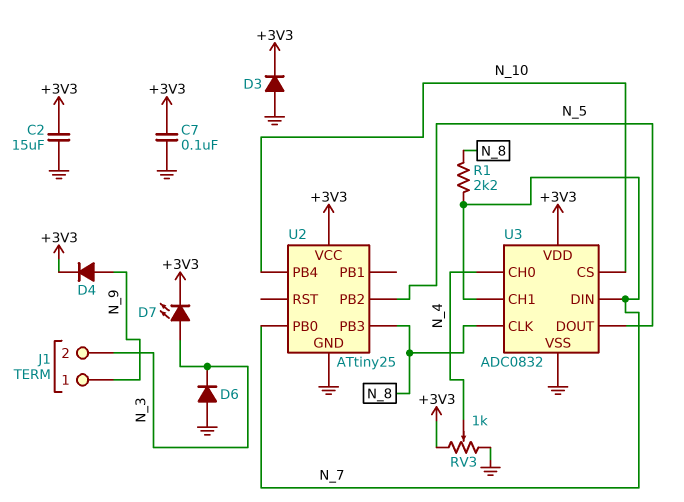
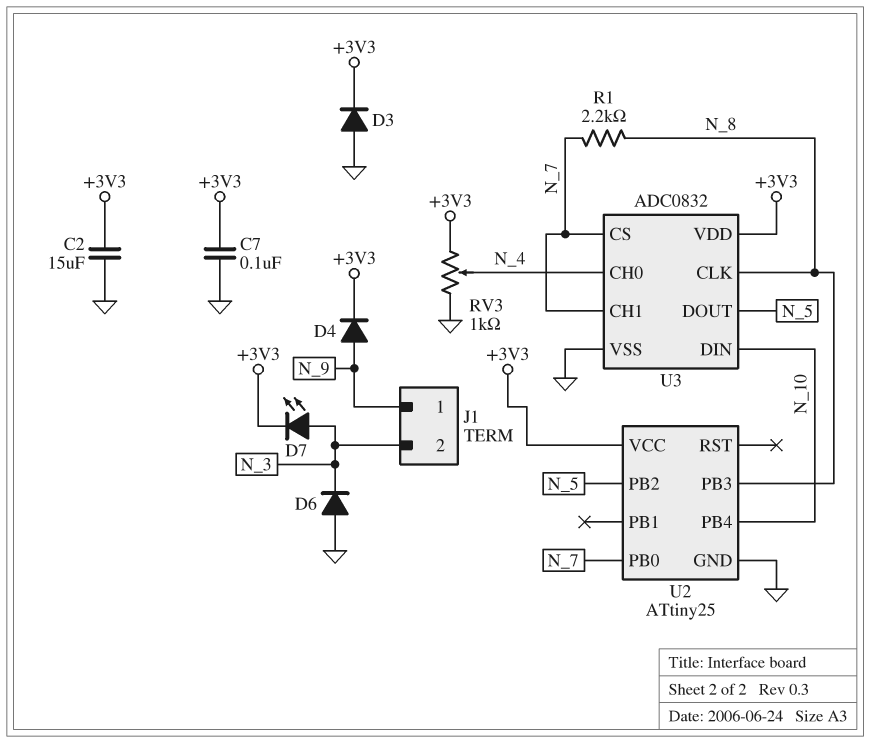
U3 pin CS: N_10 -> N_7
U3 pin DIN: N_7 -> N_10

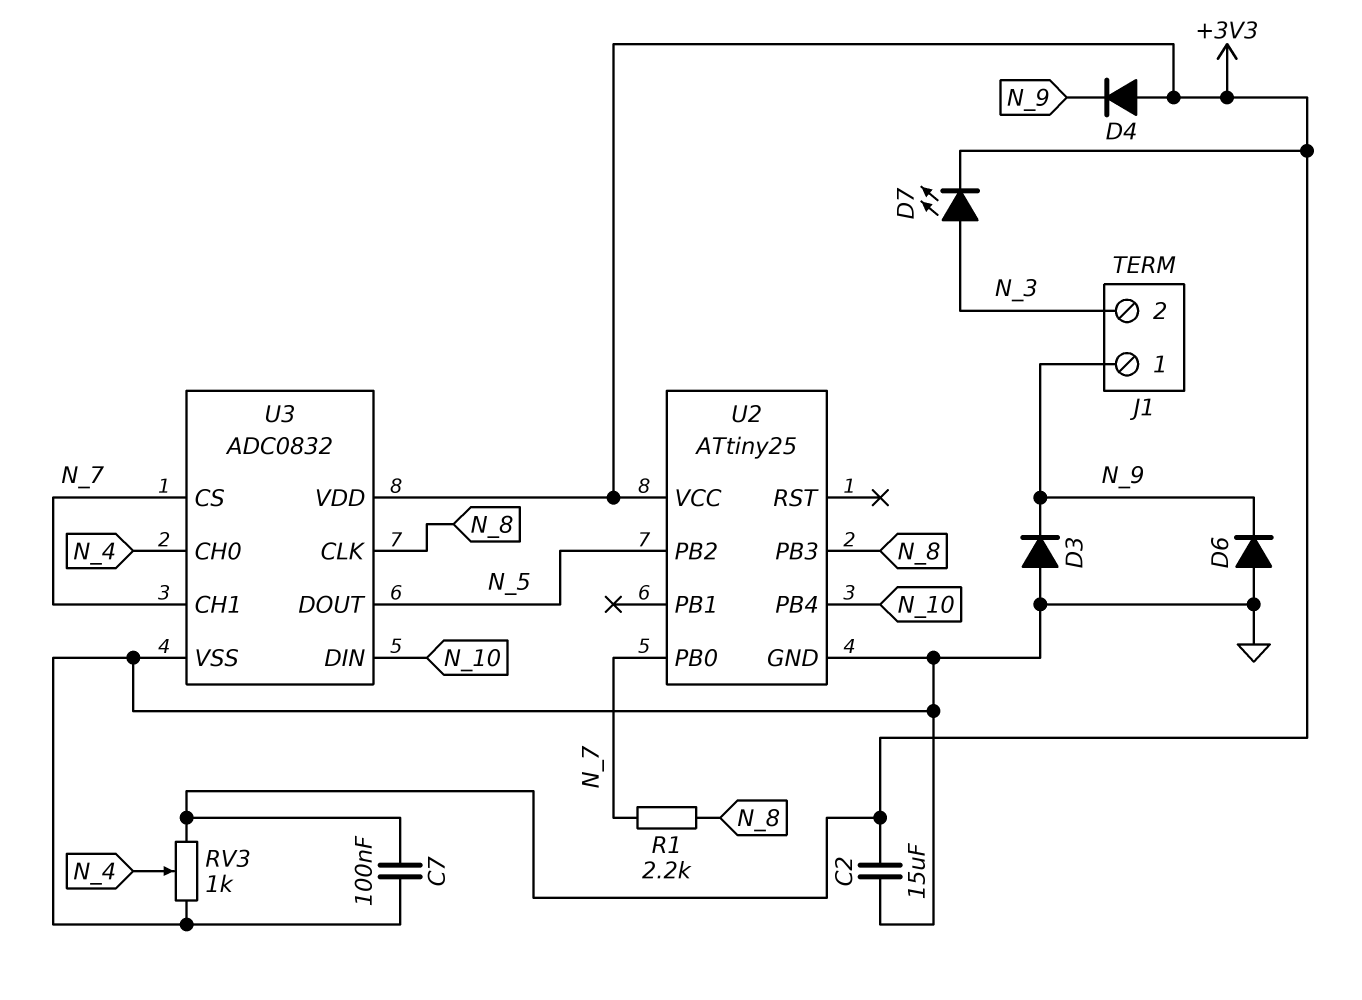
D3: diode (A GND, K +3V3) -> diode (A GND, K N_9)
D4: diode (A N_9, K +3V3) -> diode (A +3V3, K N_9)
D6: diode (A GND, K N_3) -> diode (A GND, K N_9)

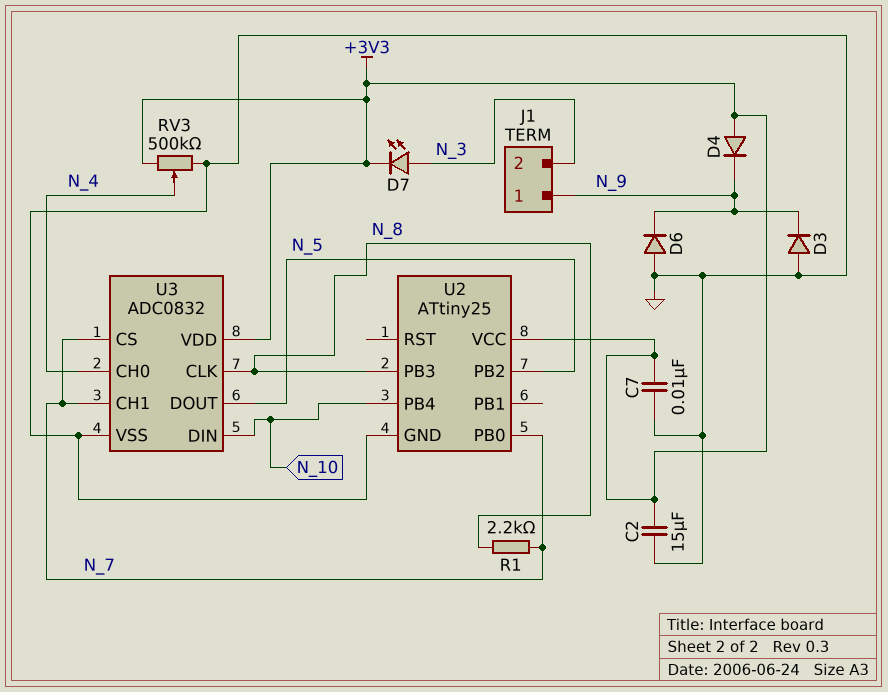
C7: 100nF (+3V3, GND) -> 10nF (+3V3, GND)
RV3: 1k (+3V3, GND, wiper N_4) -> 500k (+3V3, GND, wiper N_4)

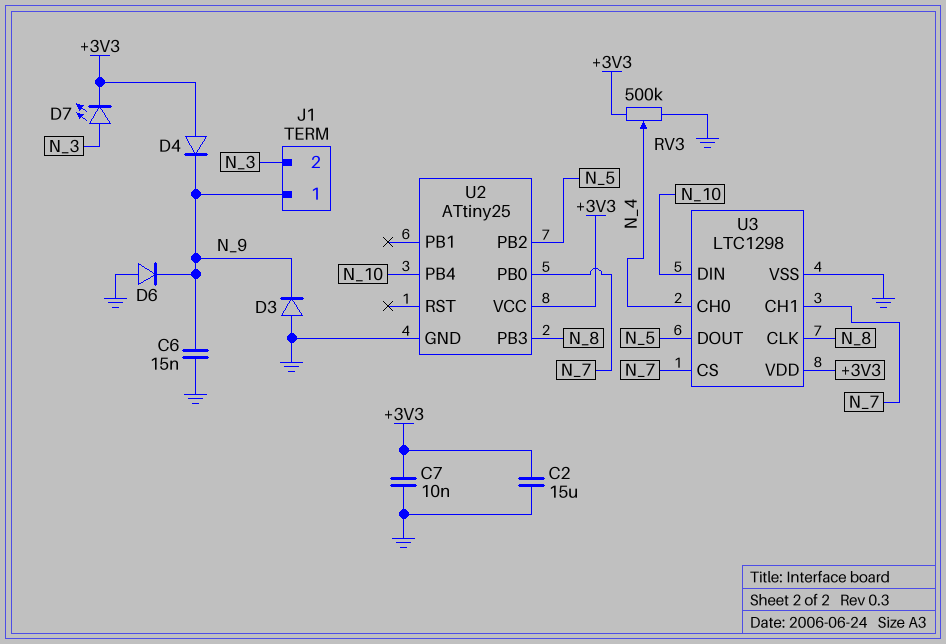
C6: none -> 15nF (GND, N_9)
R1: 2.2k (N_7, N_8) -> none
U3: ADC0832 -> LTC1298

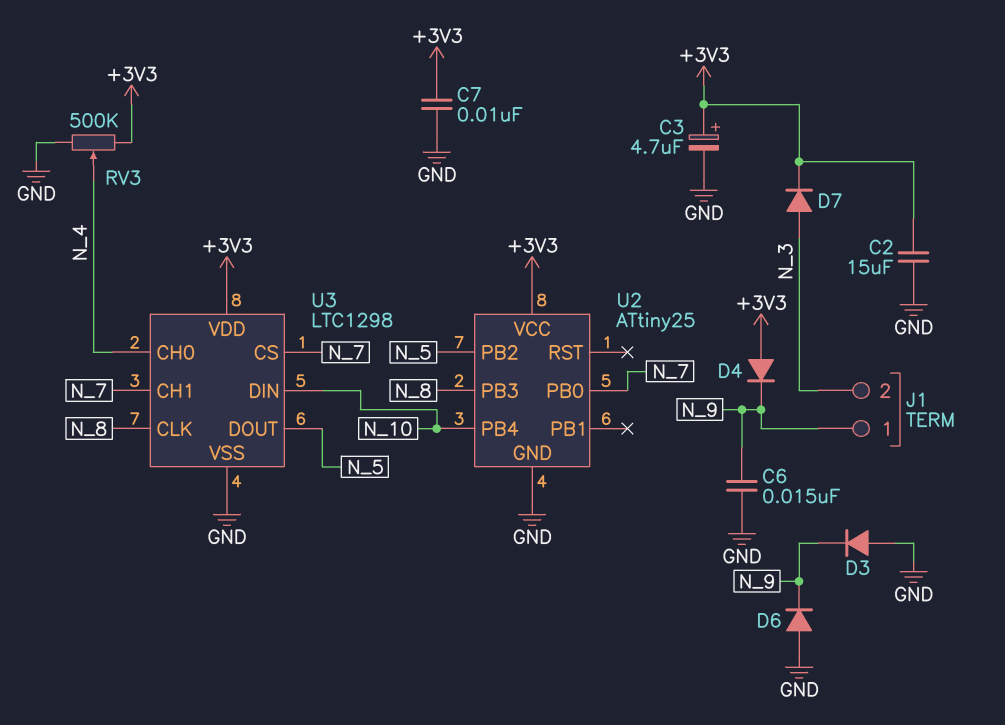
C3: none -> 4.7uF (plus +3V3, minus GND)
D7: LED (A N_3, K +3V3) -> diode (A N_3, K +3V3)

